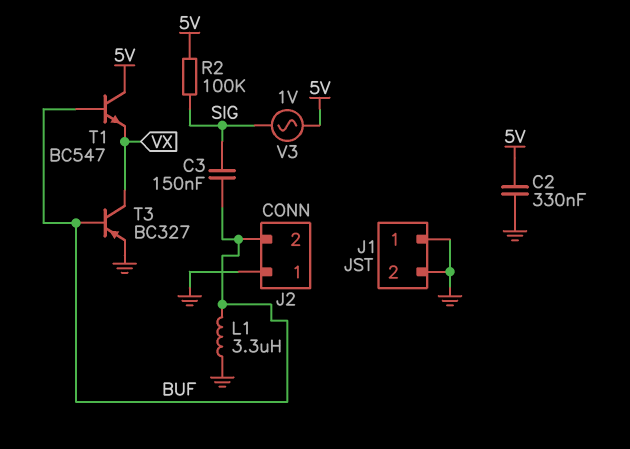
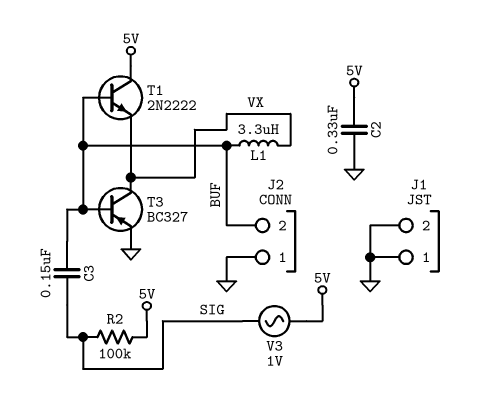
L1: 3.3uH (BUF, GND) -> 3.3uH (BUF, VX)
T1: NPN BC547 (B BUF, C 5V, E VX) -> NPN 2N2222 (B BUF, C 5V, E VX)

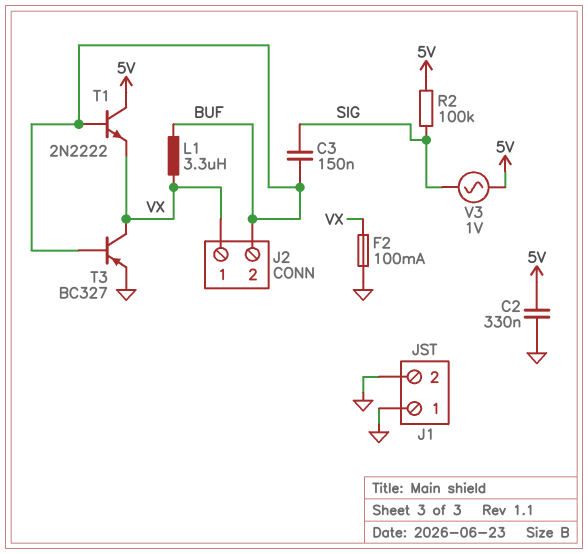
F2: none -> 100mA (GND, VX)
J2 pin 1: GND -> VX

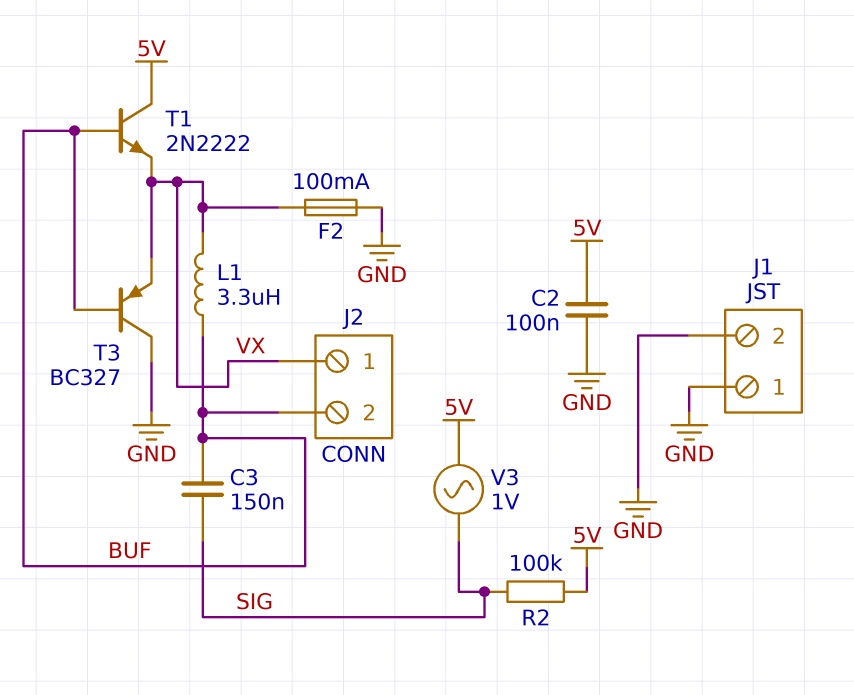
C2: 330nF (5V, GND) -> 100nF (5V, GND)
T3: PNP BC327 (B BUF, C VX, E GND) -> PNP BC327 (B BUF, C GND, E VX)

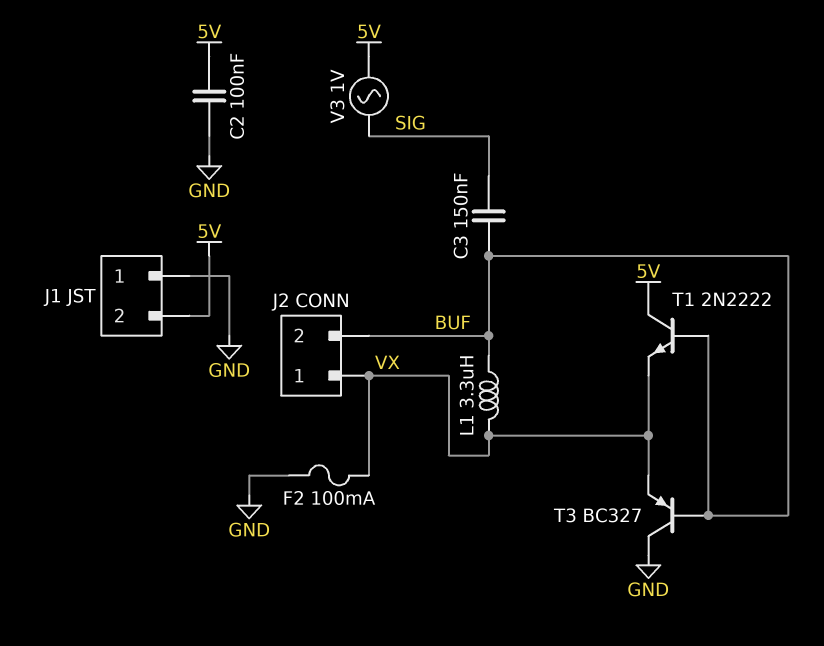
J1 pin 2: GND -> 5V
R2: 100k (5V, SIG) -> none

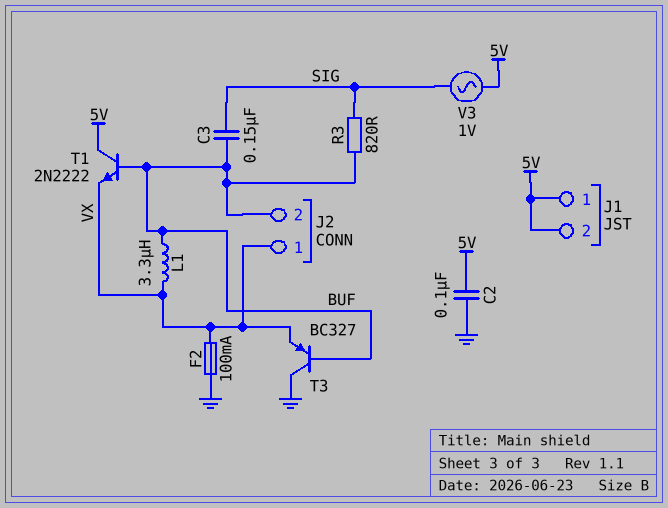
J1 pin 1: GND -> 5V
R3: none -> 820 (BUF, SIG)

